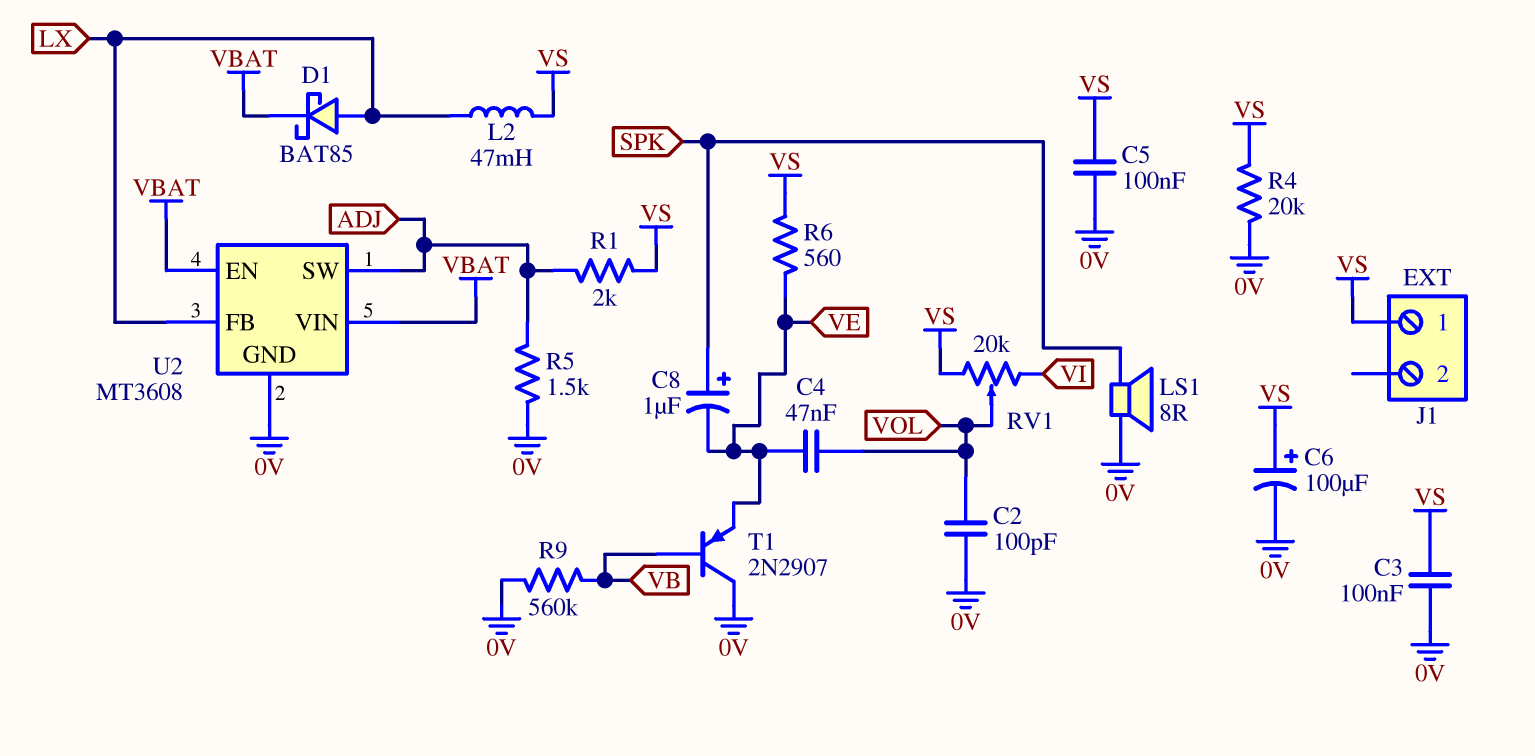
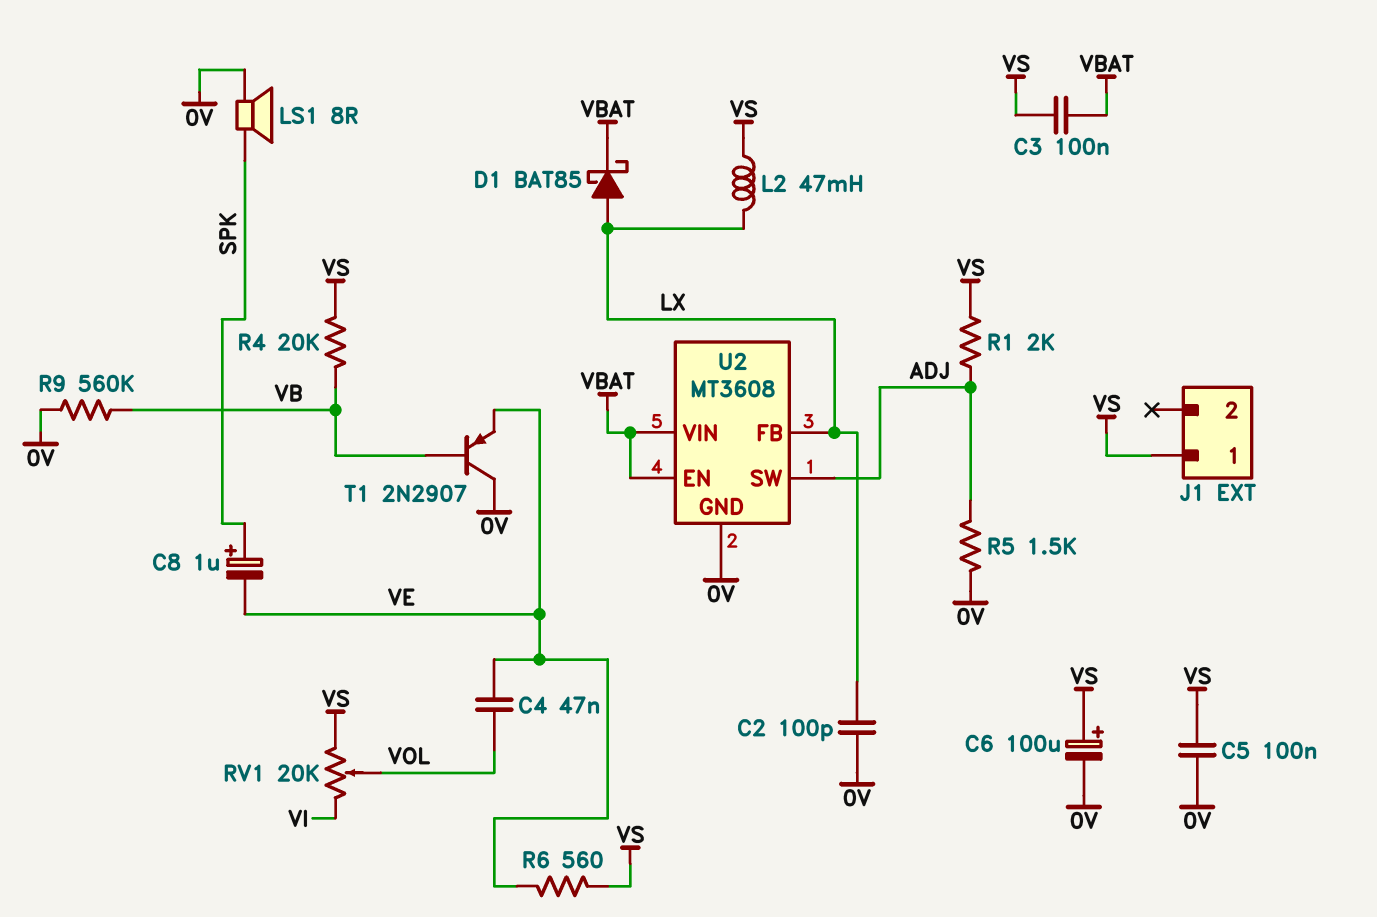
C2: 100pF (0V, VOL) -> 100pF (0V, LX)
C3: 100nF (0V, VS) -> 100nF (VBAT, VS)
R4: 20k (0V, VS) -> 20k (VB, VS)

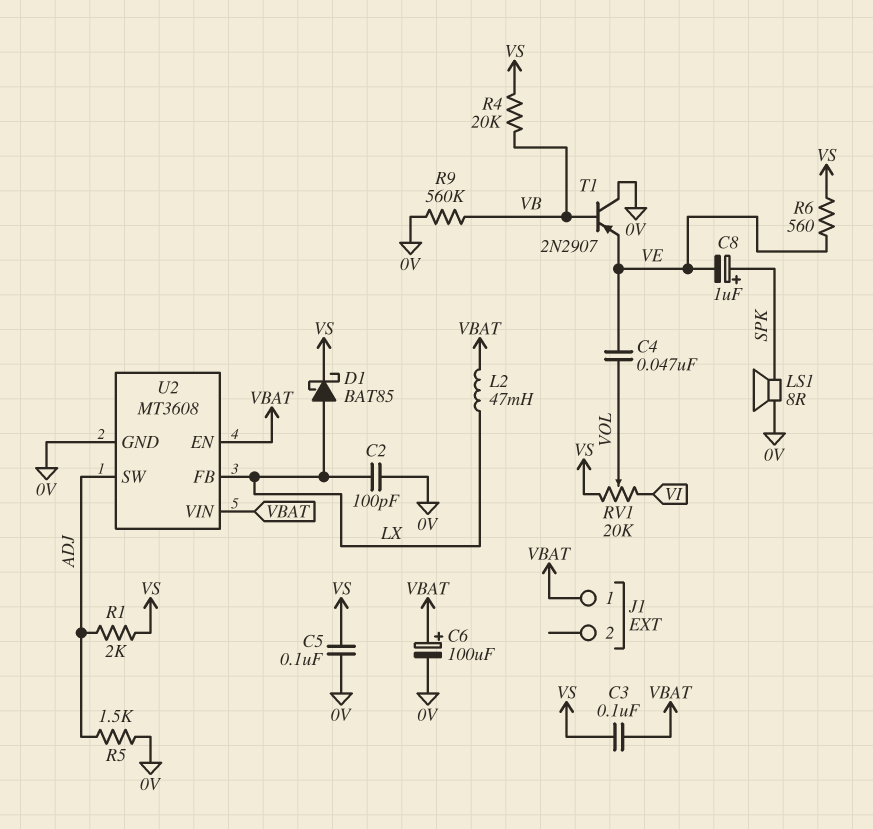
C6: 100uF (plus VS, minus 0V) -> 100uF (plus VBAT, minus 0V)
D1: schottky BAT85 (A LX, K VBAT) -> schottky BAT85 (A LX, K VS)
J1 pin 1: VS -> VBAT
L2: 47mH (LX, VS) -> 47mH (LX, VBAT)

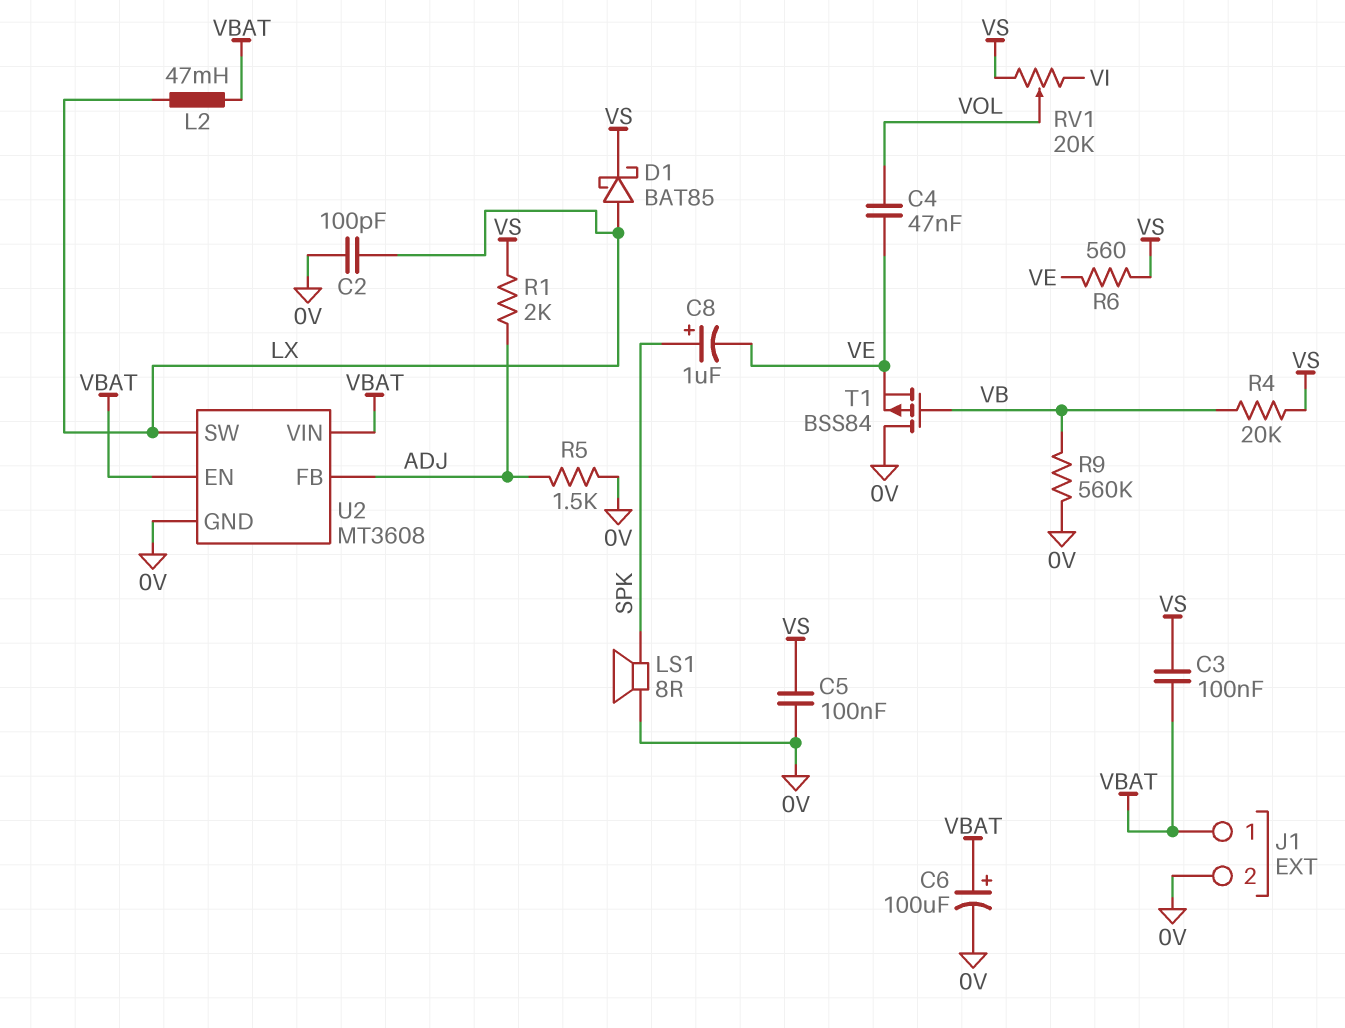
J1 pin 2: none -> 0V
T1: PNP 2N2907 (B VB, C 0V, E VE) -> PMOS BSS84 (G VB, D 0V, S VE)
U2 pin FB: LX -> ADJ
U2 pin SW: ADJ -> LX

